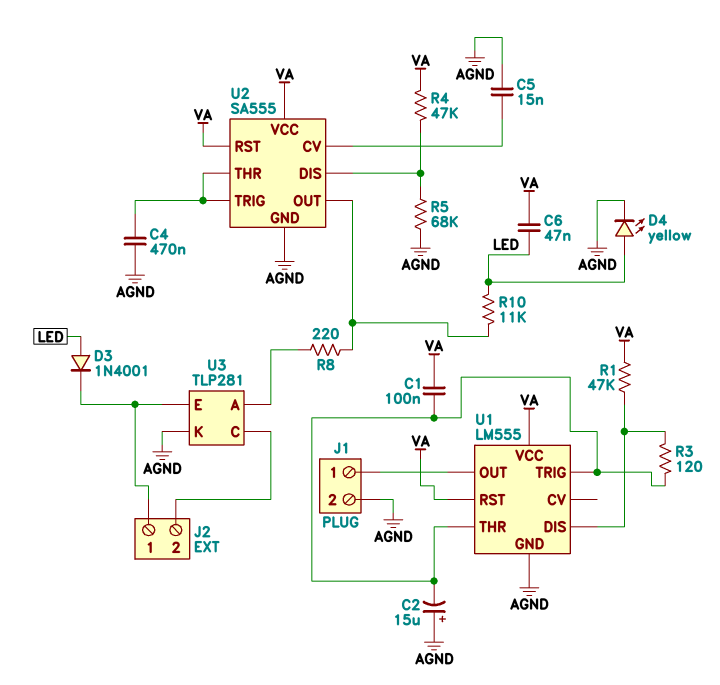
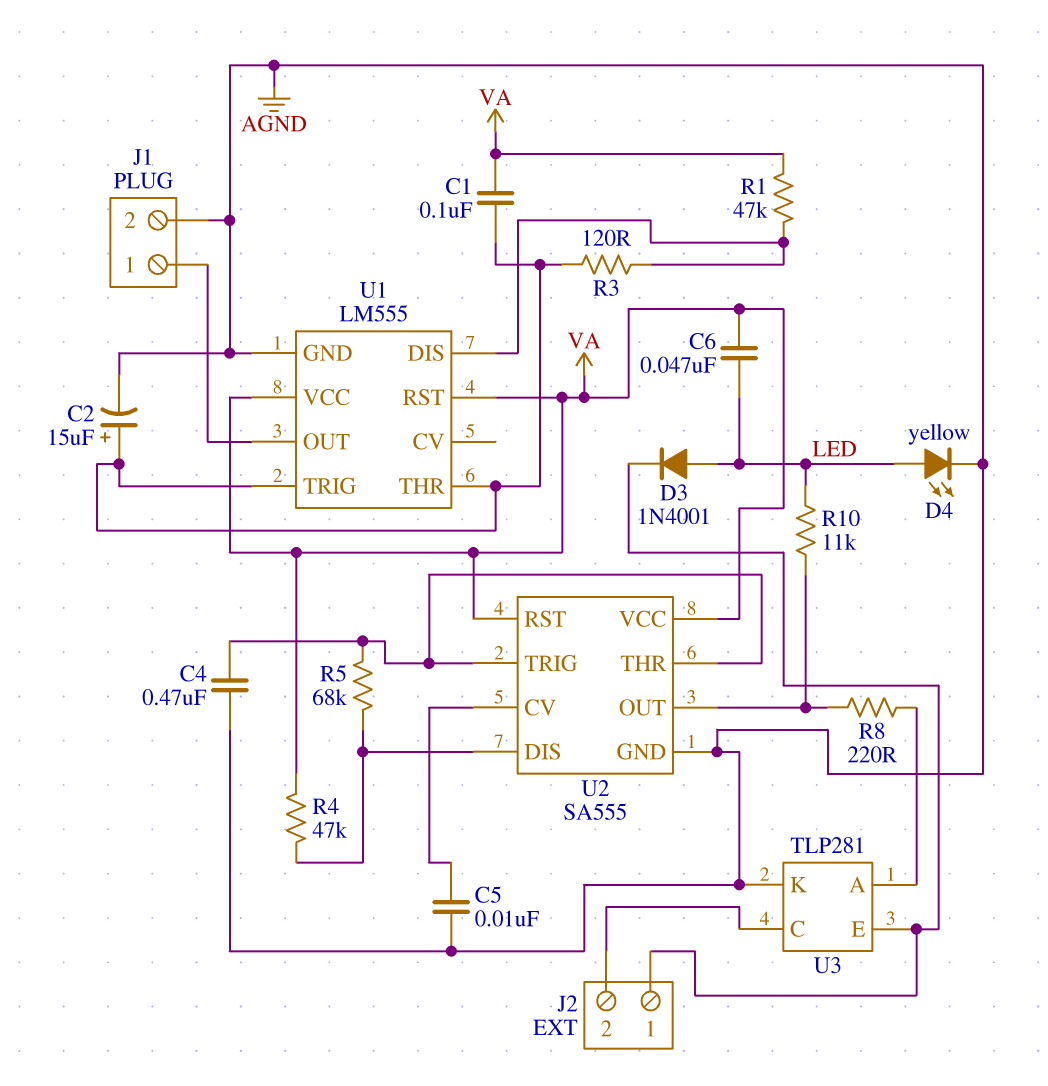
C2: 15uF (plus AGND, minus U1/THR) -> 15uF (plus U1/THR, minus AGND)
C5: 15nF (AGND, U2/CV) -> 10nF (AGND, U2/CV)
R5: 68k (AGND, U2/DIS) -> 68k (U2/DIS, U2/THR)

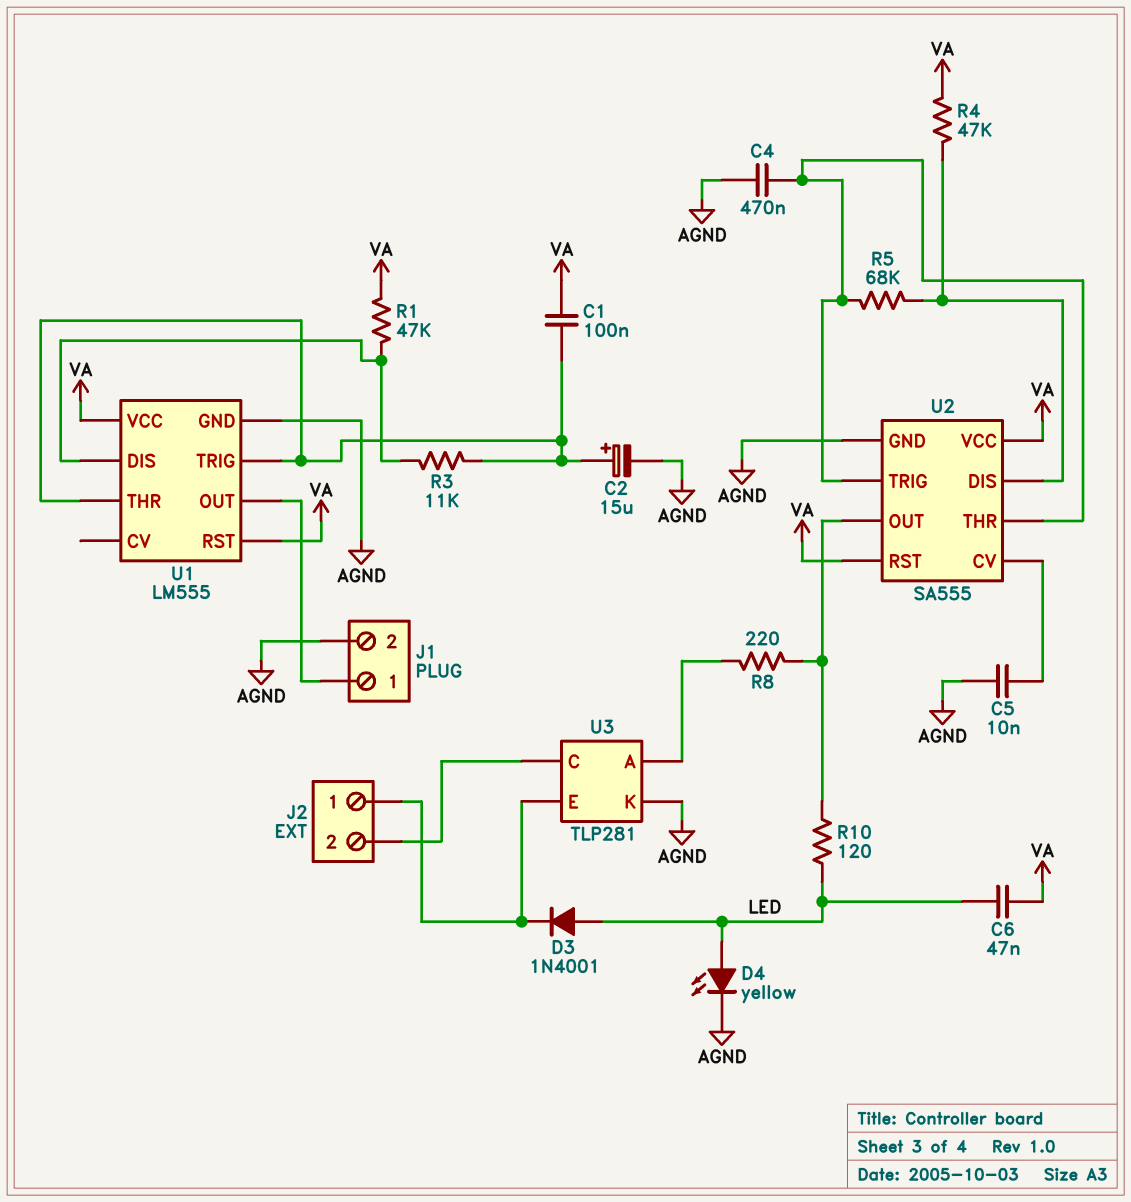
R3: 120 (U1/DIS, U1/THR) -> 11k (U1/DIS, U1/THR)
R10: 11k (LED, U2/OUT) -> 120 (LED, U2/OUT)

